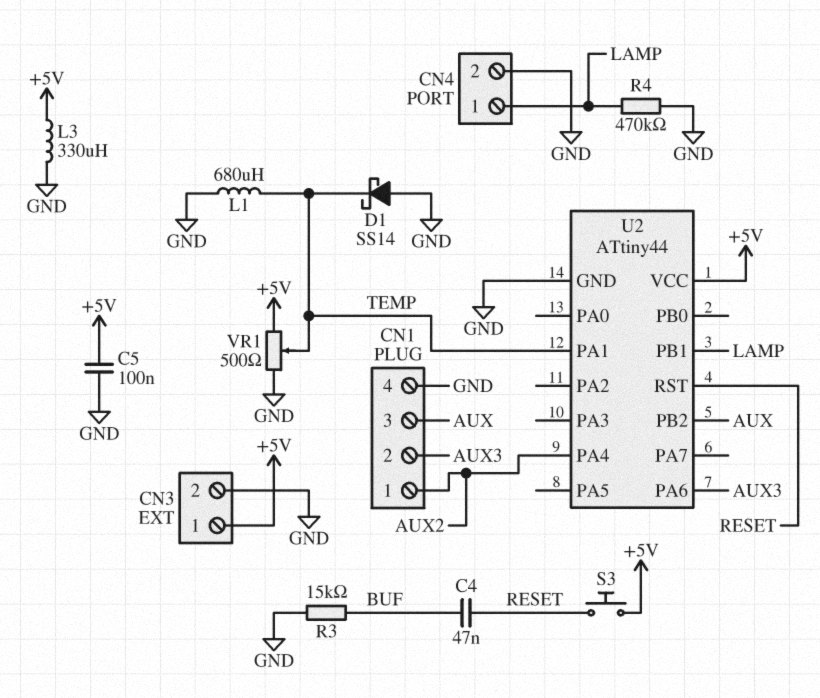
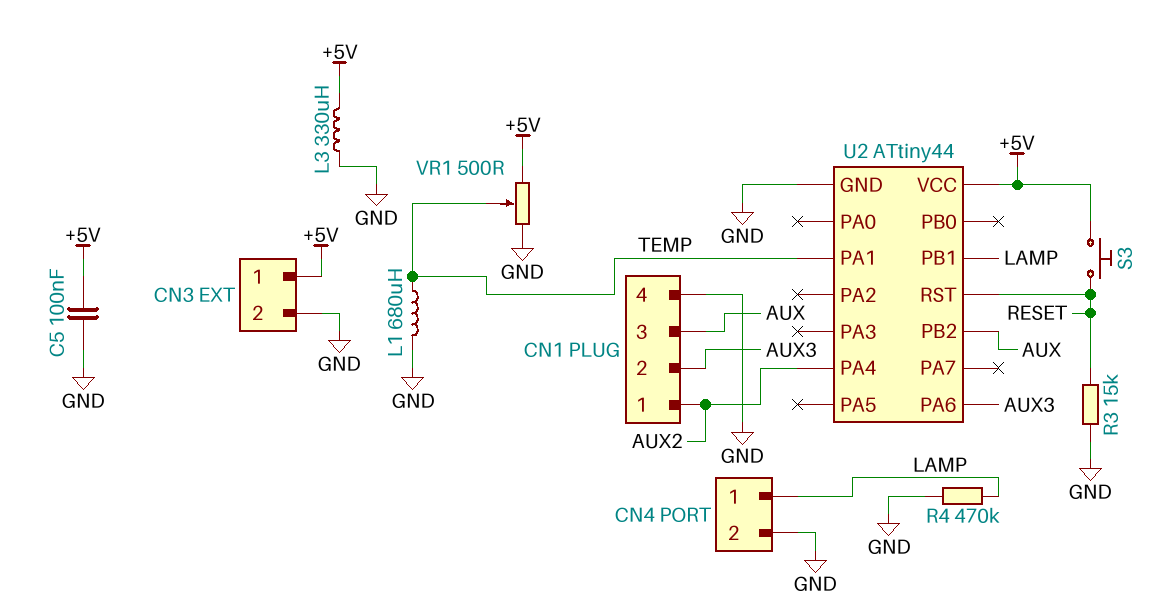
C4: 47nF (BUF, RESET) -> none
D1: schottky SS14 (A GND, K TEMP) -> none
R3: 15k (BUF, GND) -> 15k (GND, RESET)

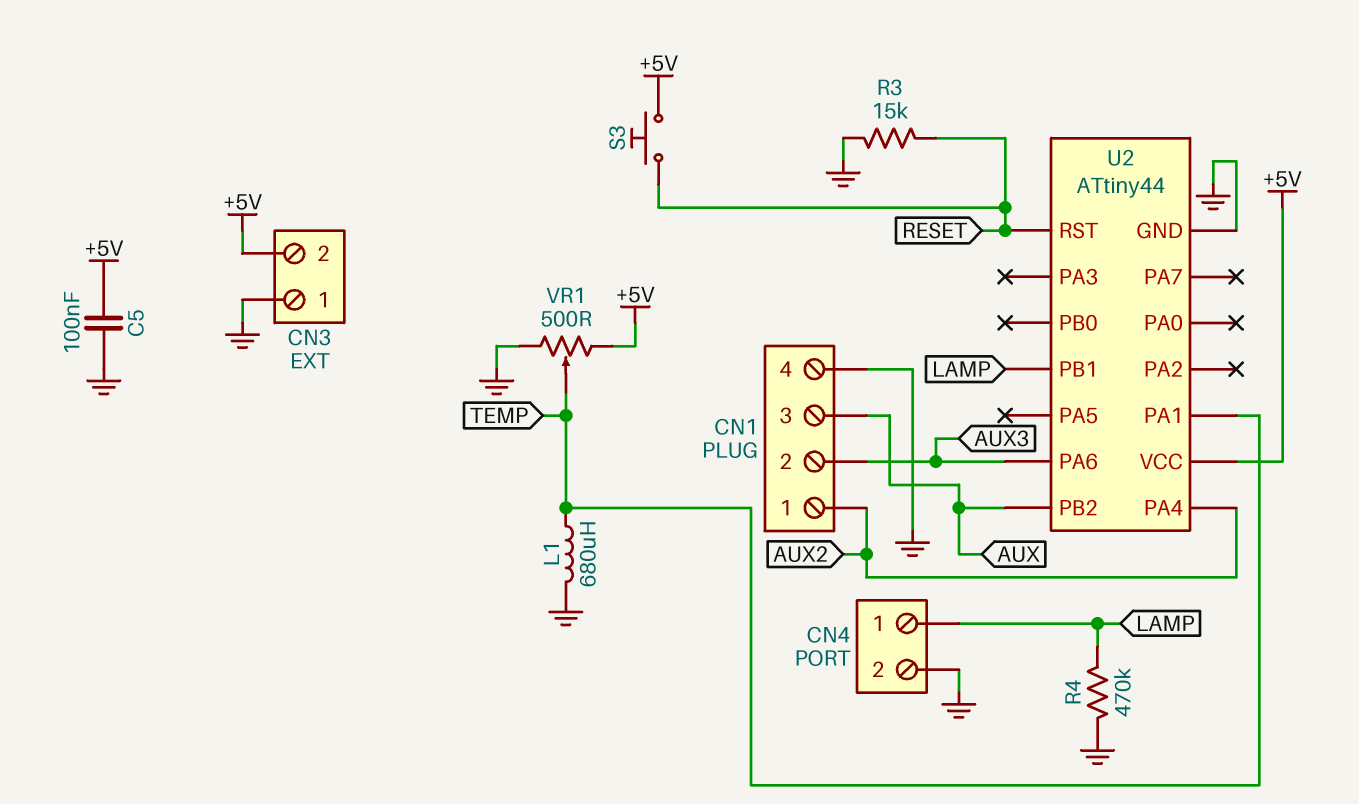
CN3 pin 1: +5V -> GND
CN3 pin 2: GND -> +5V
L3: 330uH (+5V, GND) -> none

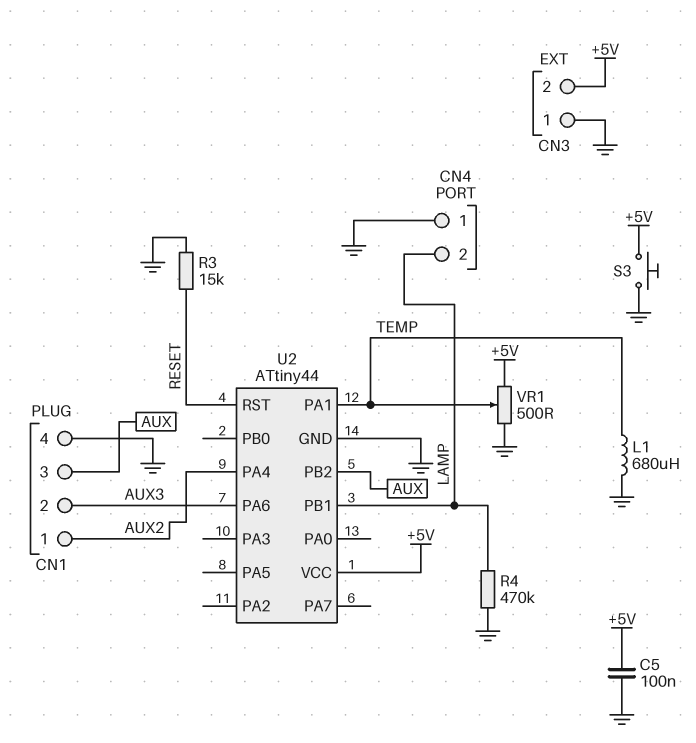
CN4 pin 1: LAMP -> GND
CN4 pin 2: GND -> LAMP
S3: button (+5V, RESET) -> button (+5V, GND)

